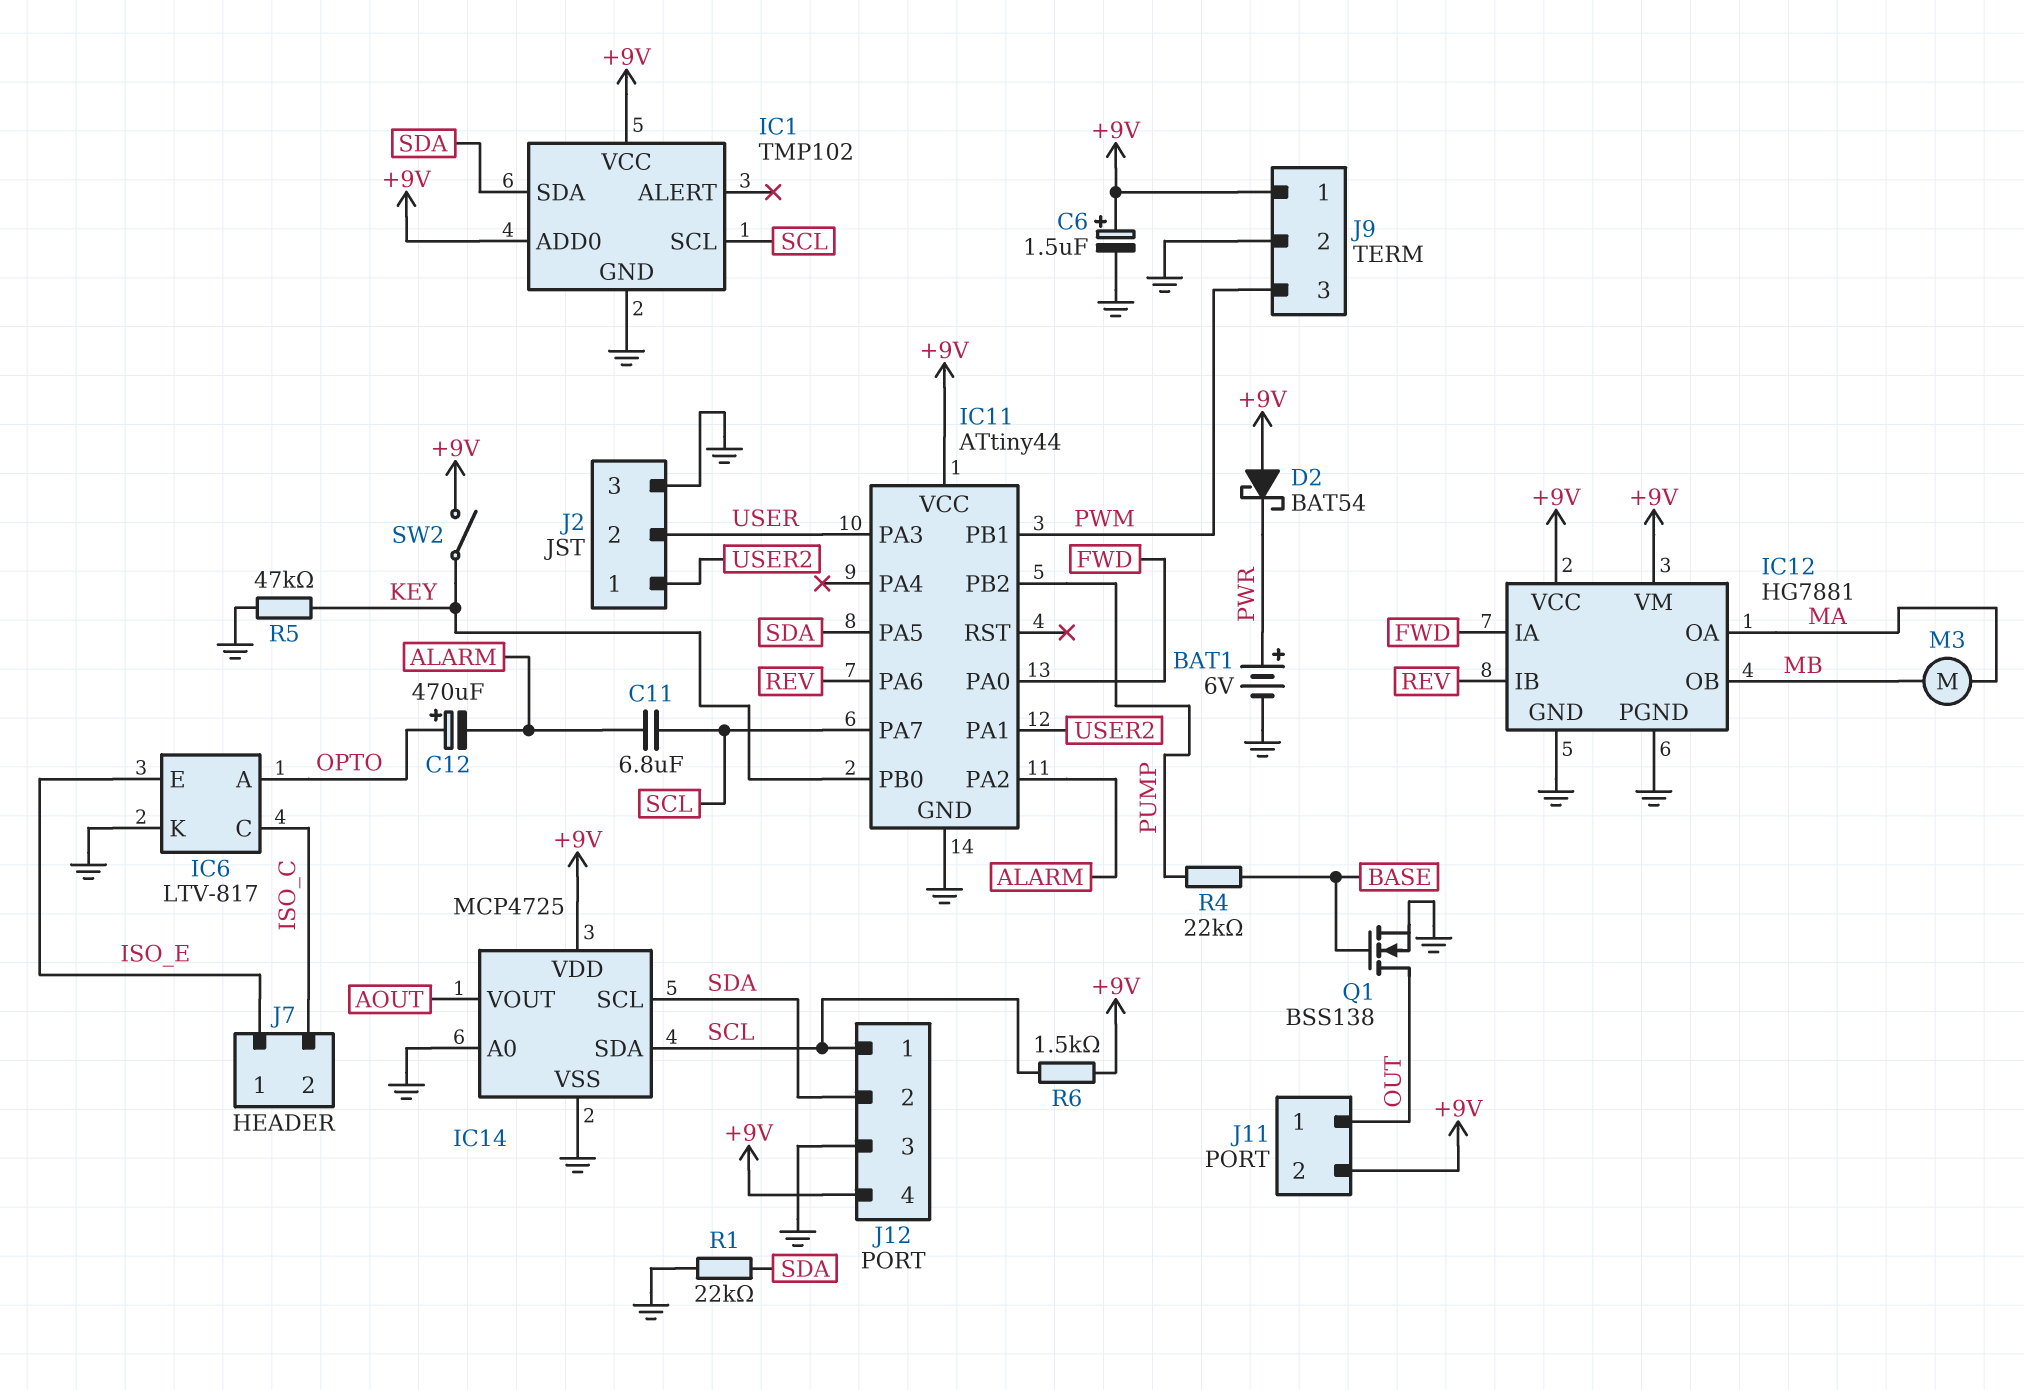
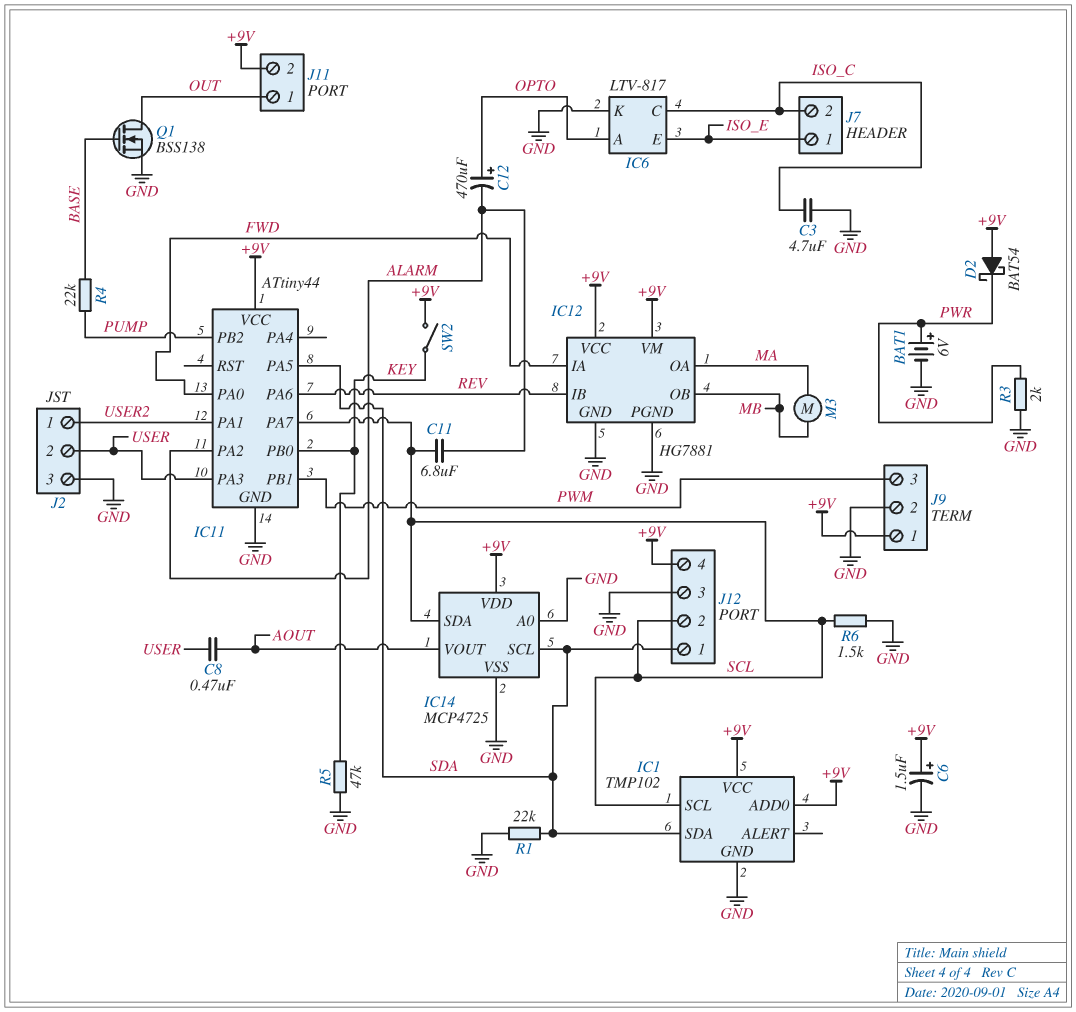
C3: none -> 4.7uF (GND, ISO_C)
C8: none -> 470nF (AOUT, USER)
J12 pin 1: SCL -> SDA
J12 pin 2: SDA -> SCL
R3: none -> 2k (GND, PWR)
R6: 1.5k (+9V, SCL) -> 1.5k (GND, SCL)

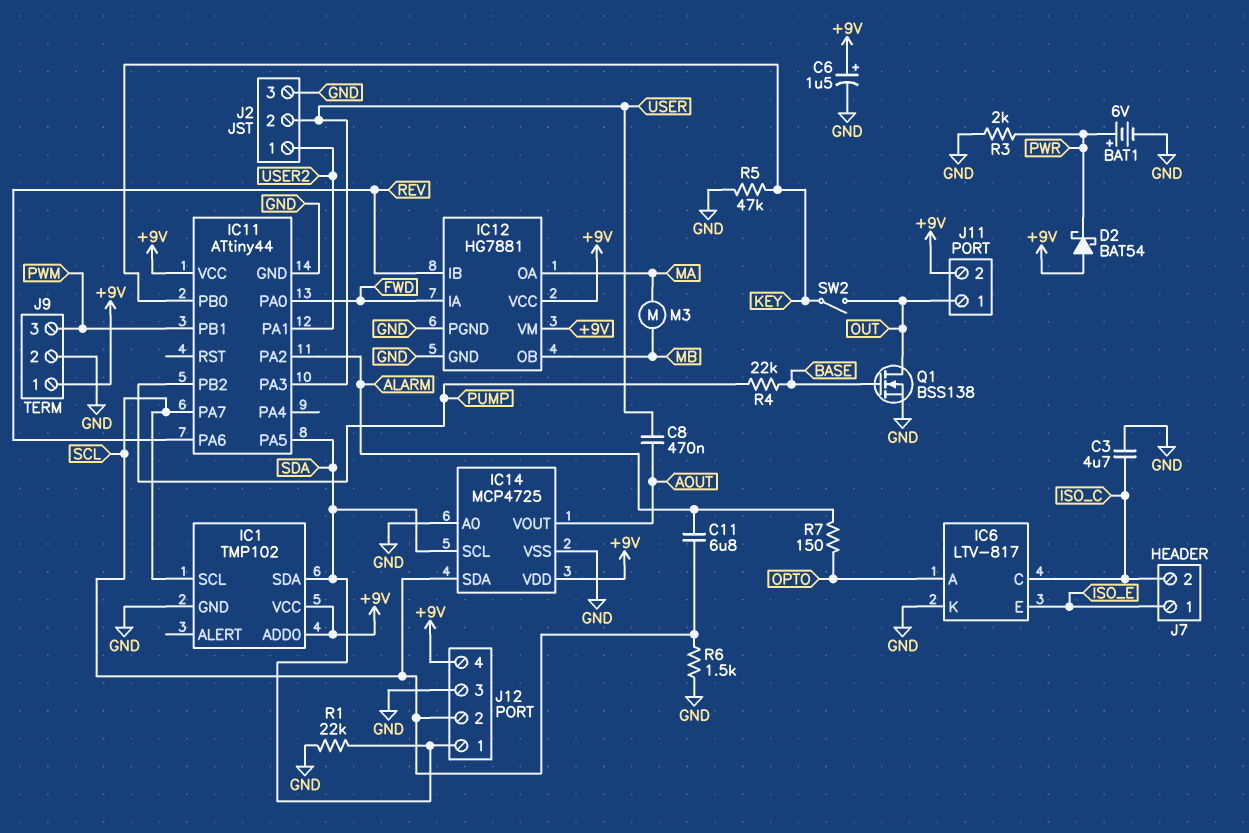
C12: 470uF (plus OPTO, minus ALARM) -> none
R7: none -> 150 (ALARM, OPTO)
SW2: switch (+9V, KEY) -> switch (KEY, OUT)

